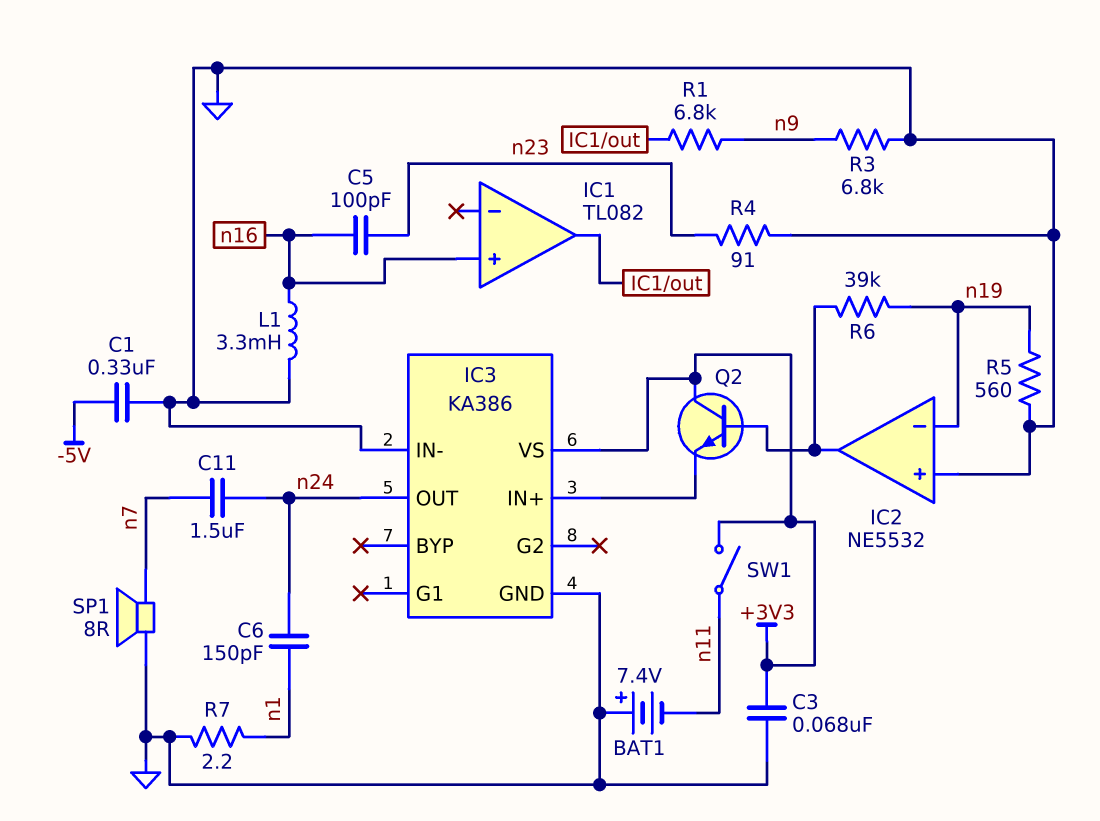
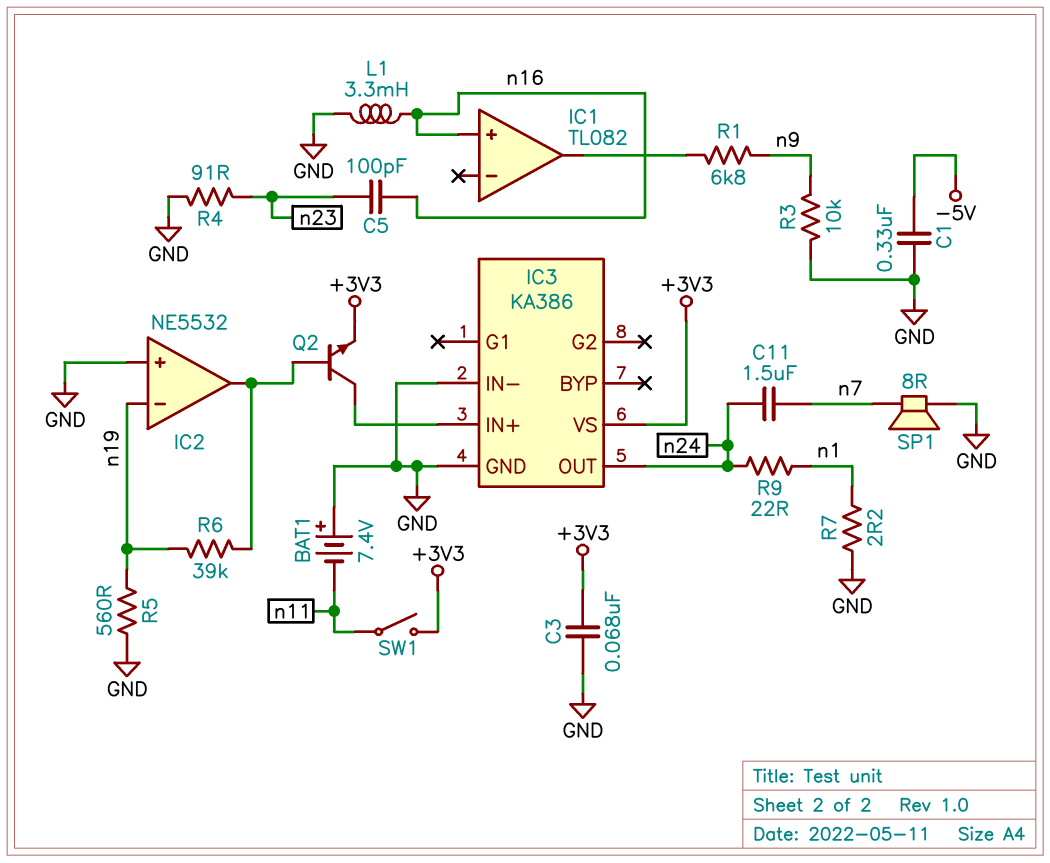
C6: 150pF (n1, n24) -> none
Q2: NPN (B IC2/out, C +3V3, E IC3/IN+) -> NPN (B IC2/out, C IC3/IN+, E +3V3)
R3: 6.8k (GND, n9) -> 10k (GND, n9)
R9: none -> 22 (n1, n24)

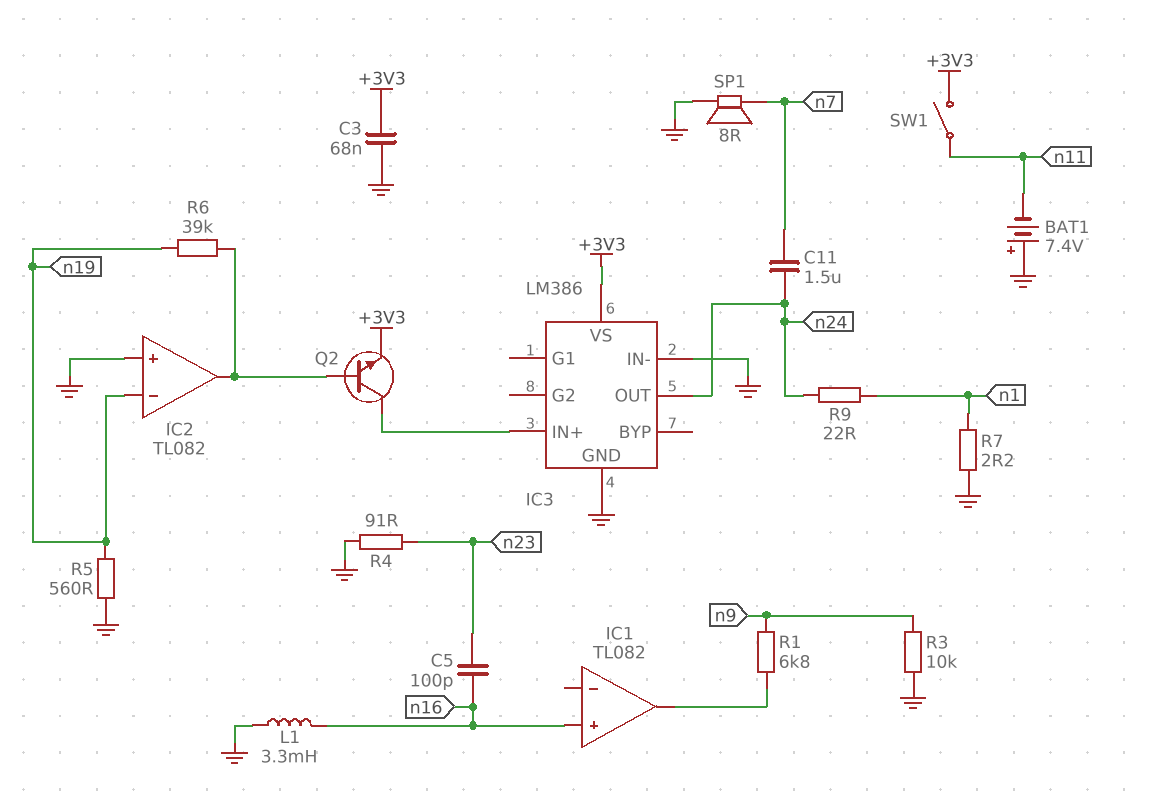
C1: 330nF (-5V, GND) -> none
IC2: NE5532 -> TL082
IC3: KA386 -> LM386

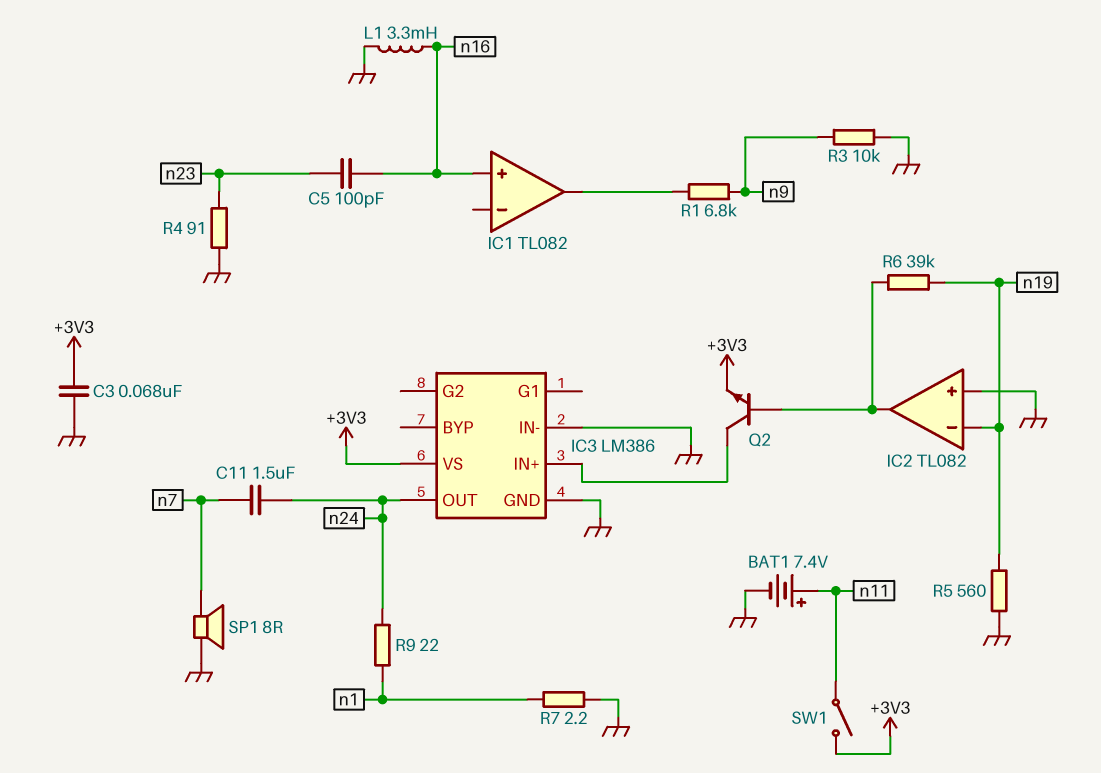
BAT1: 7.4V (plus GND, minus n11) -> 7.4V (plus n11, minus GND)

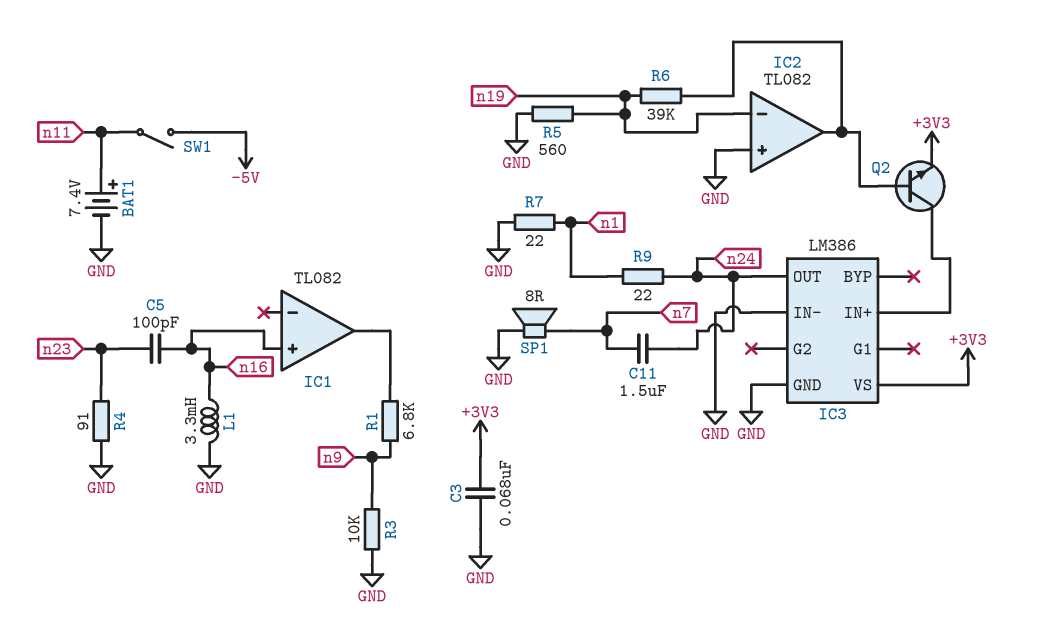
R7: 2.2 (GND, n1) -> 22 (GND, n1)
SW1: switch (+3V3, n11) -> switch (-5V, n11)

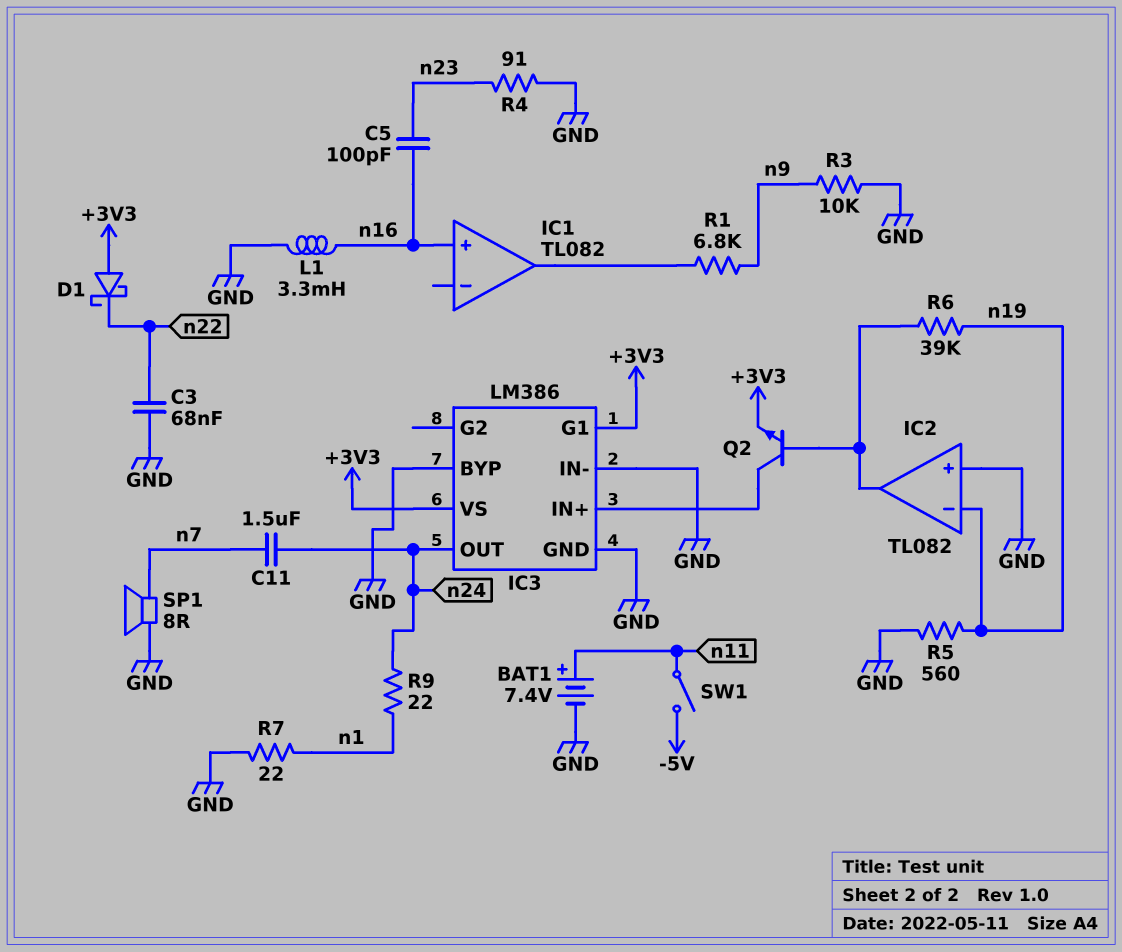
C3: 68nF (+3V3, GND) -> 68nF (GND, n22)
D1: none -> schottky (A +3V3, K n22)
IC3 pin BYP: none -> GND
IC3 pin G1: none -> +3V3

